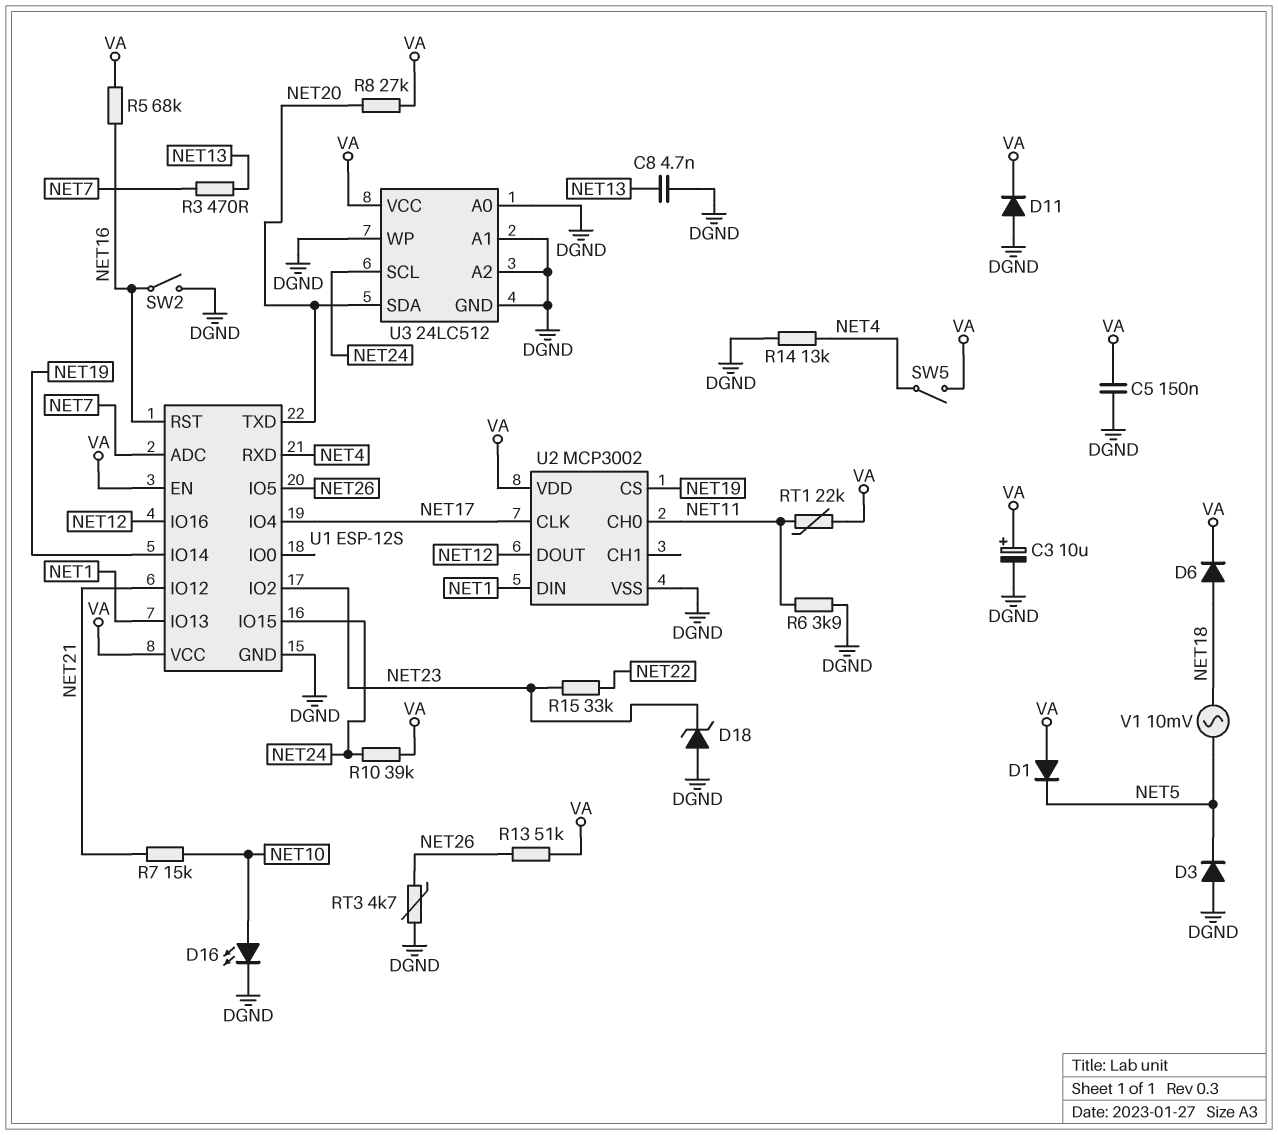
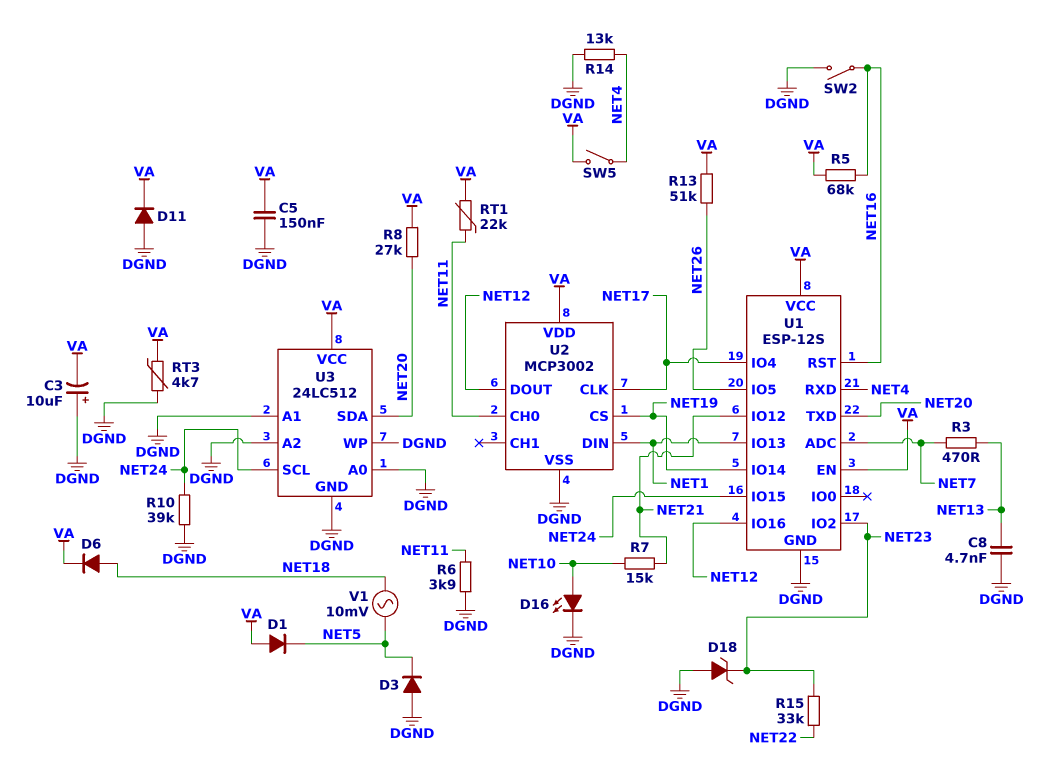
C3: 10uF (plus VA, minus DGND) -> 10uF (plus DGND, minus VA)
R10: 39k (NET24, VA) -> 39k (DGND, NET24)
RT3: 4.7k (DGND, NET26) -> 4.7k (DGND, VA)

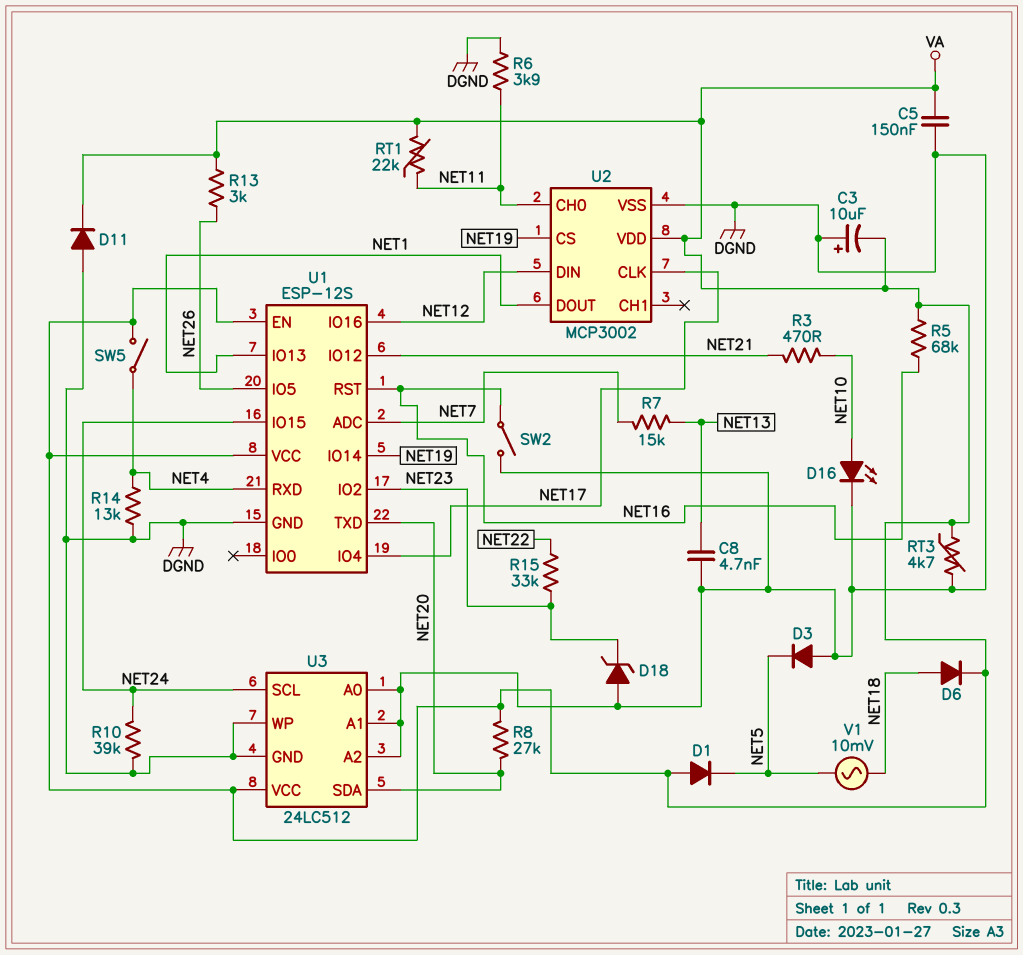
R3: 470 (NET7, NET13) -> 470 (NET10, NET21)
R7: 15k (NET10, NET21) -> 15k (NET7, NET13)
R13: 51k (NET26, VA) -> 3k (NET26, VA)
U2 pin DIN: NET1 -> NET12
U2 pin DOUT: NET12 -> NET1

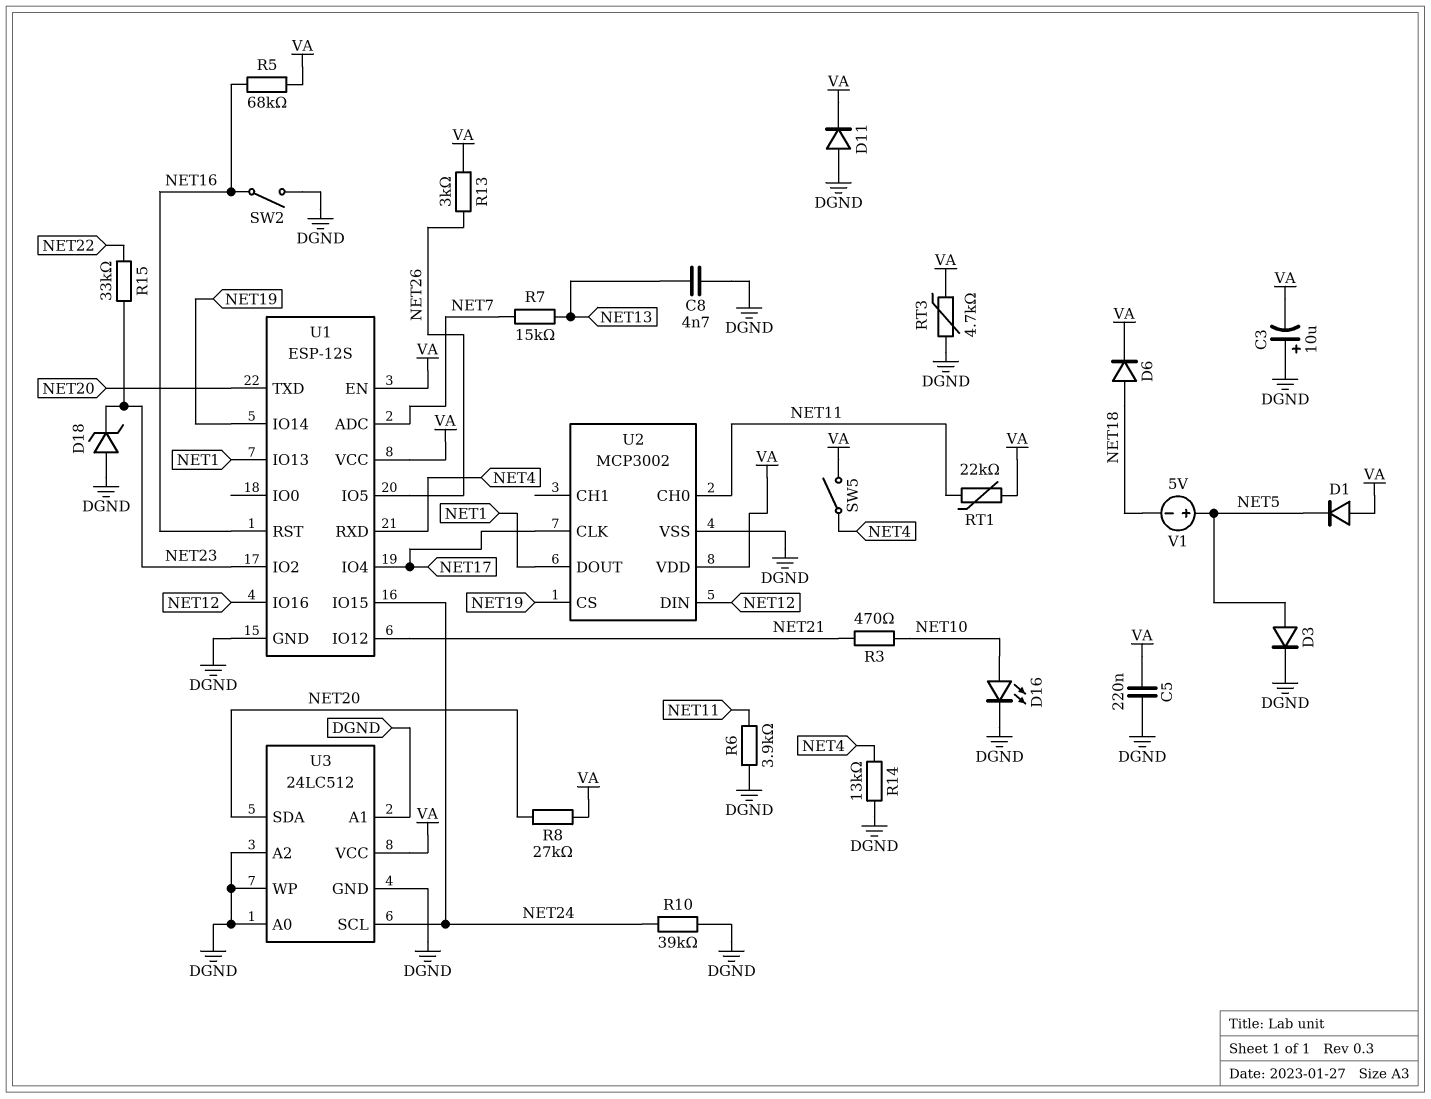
C5: 150nF (DGND, VA) -> 220nF (DGND, VA)
D3: diode (A DGND, K NET5) -> diode (A NET5, K DGND)
V1: AC 10mV (NET5, NET18) -> 5V (plus NET5, minus NET18)

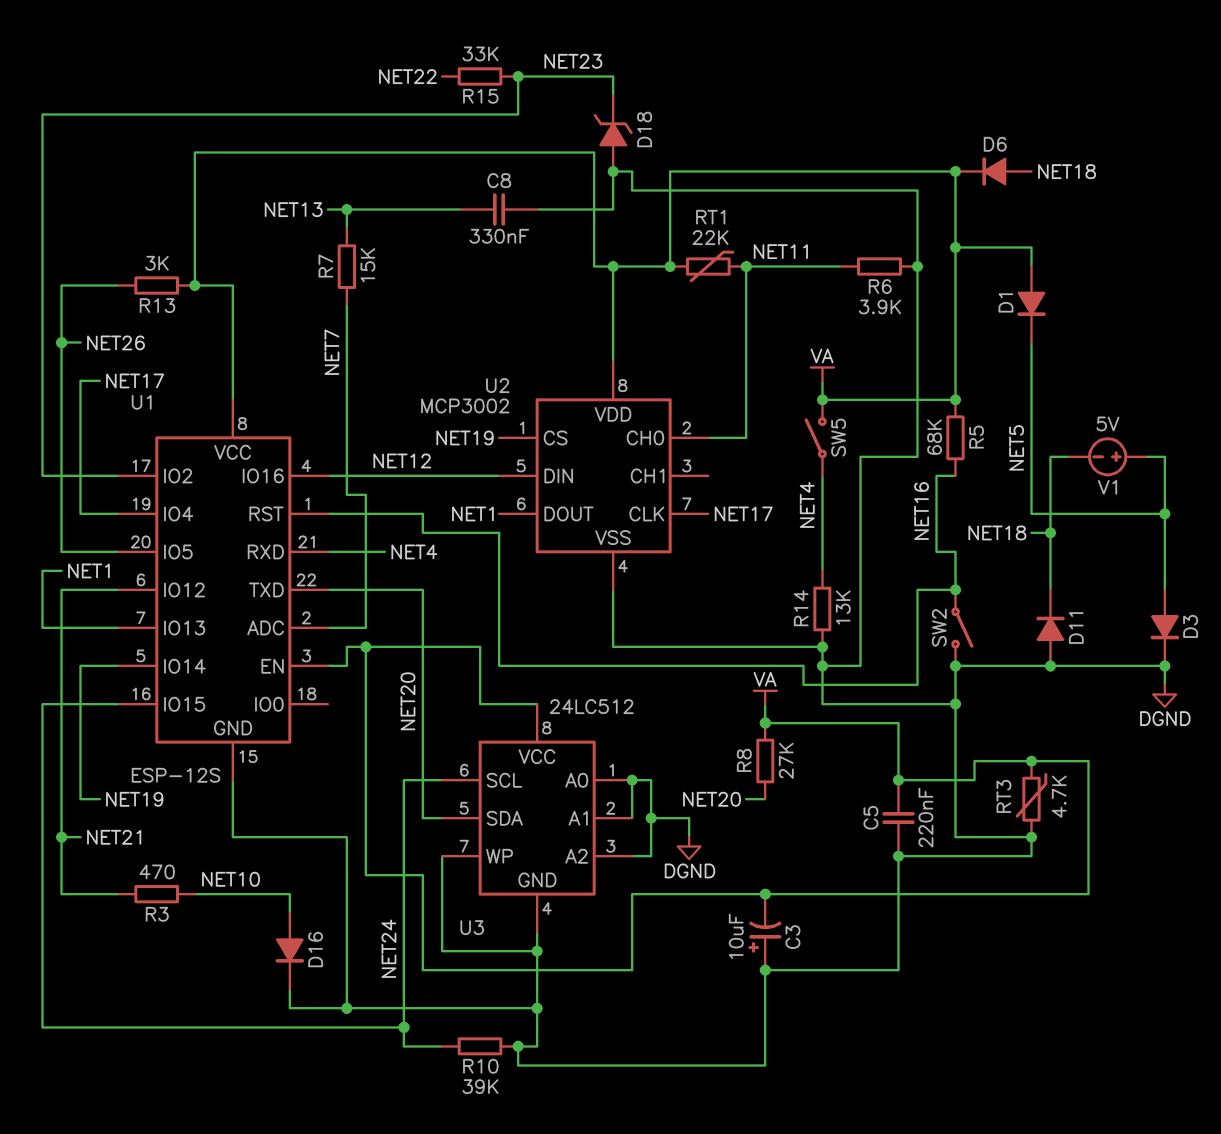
C8: 4.7nF (DGND, NET13) -> 330nF (DGND, NET13)
D11: diode (A DGND, K VA) -> diode (A DGND, K NET18)
D16: LED (A NET10, K DGND) -> diode (A NET10, K DGND)

